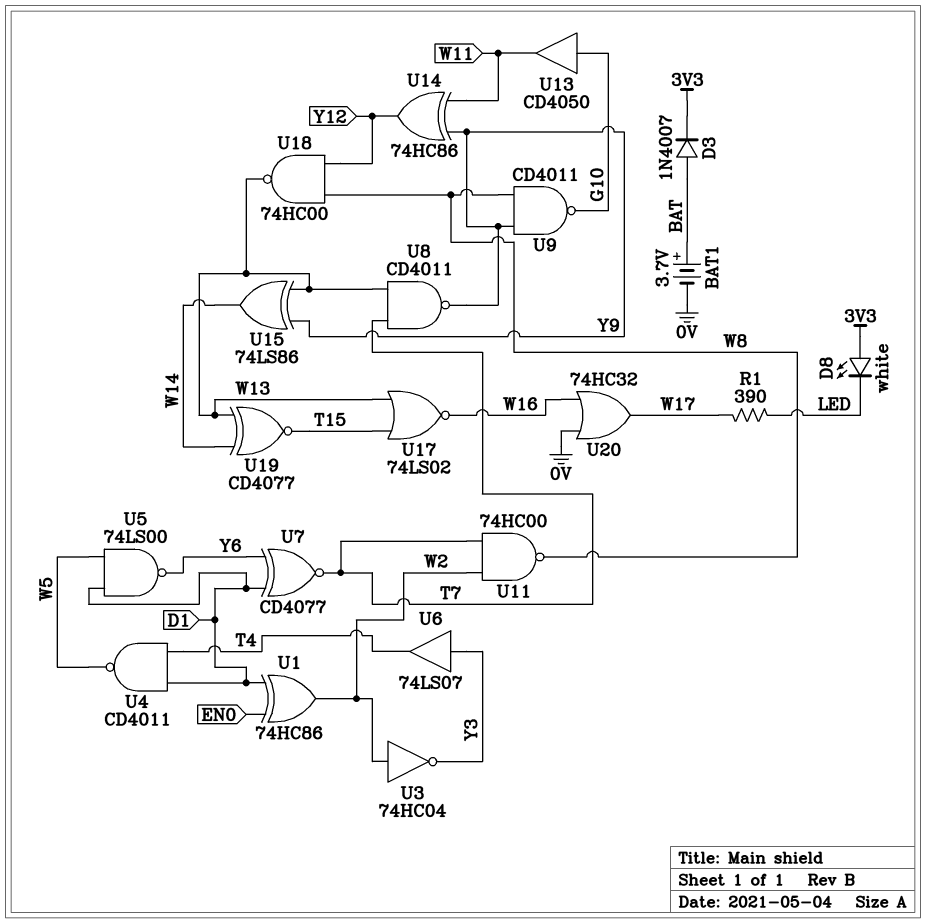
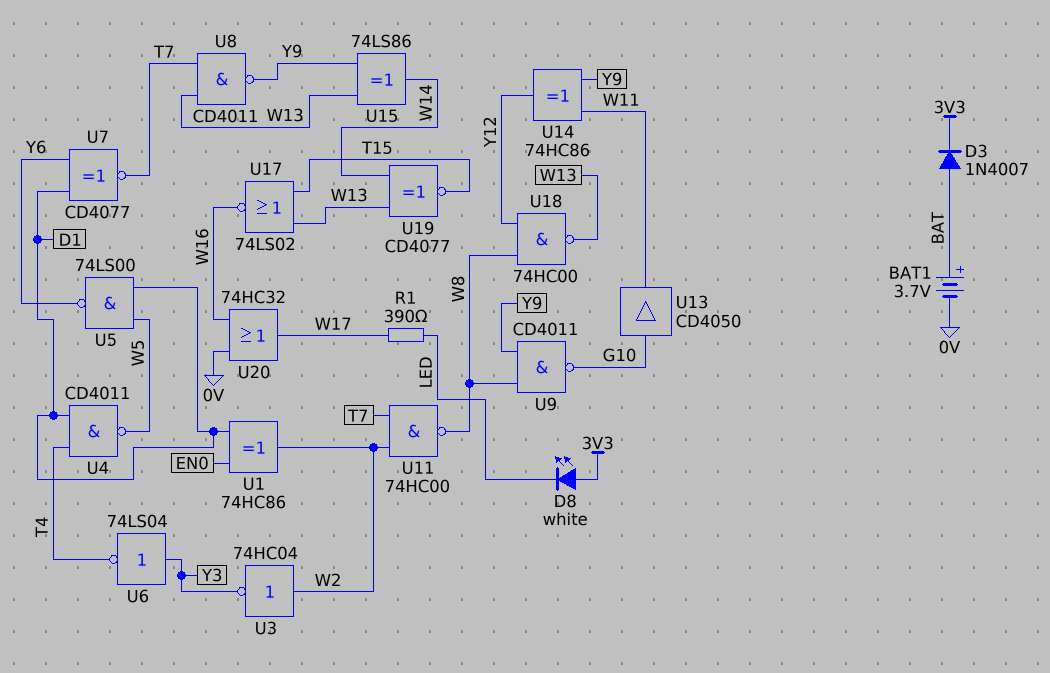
U6: buffer 74LS07 (in Y3, out T4) -> NOT 74LS04 (in Y3, out T4)

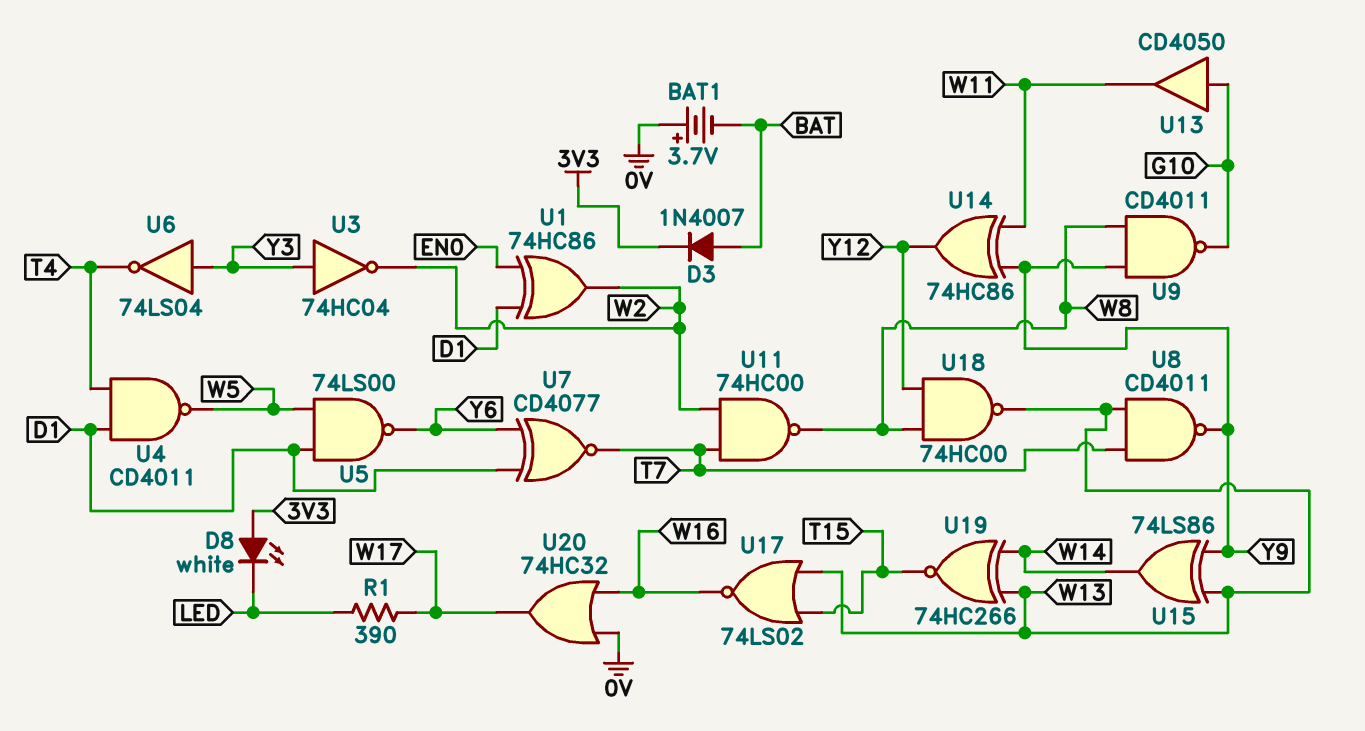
BAT1: 3.7V (plus BAT, minus 0V) -> 3.7V (plus 0V, minus BAT)
U3: NOT 74HC04 (in W2, out Y3) -> NOT 74HC04 (in Y3, out W2)
U19: XNOR CD4077 (in W13, in W14, out T15) -> XNOR 74HC266 (in W13, in W14, out T15)

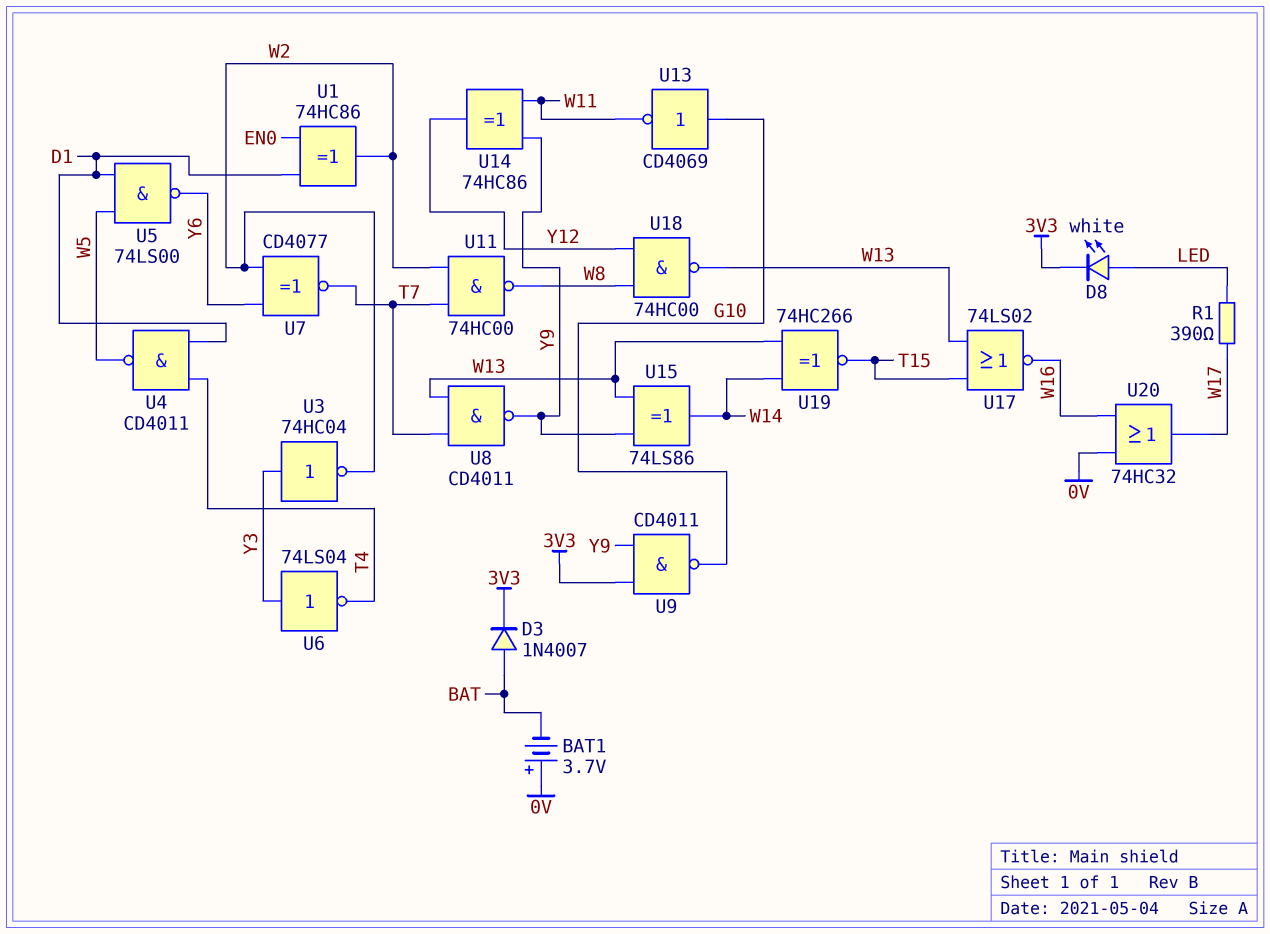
D8: LED white (A 3V3, K LED) -> LED white (A LED, K 3V3)
U7: XNOR CD4077 (in D1, in Y6, out T7) -> XNOR CD4077 (in W2, in Y6, out T7)
U9: NAND CD4011 (in W8, in Y9, out G10) -> NAND CD4011 (in 3V3, in Y9, out G10)
U13: buffer CD4050 (in G10, out W11) -> NOT CD4069 (in G10, out W11)

